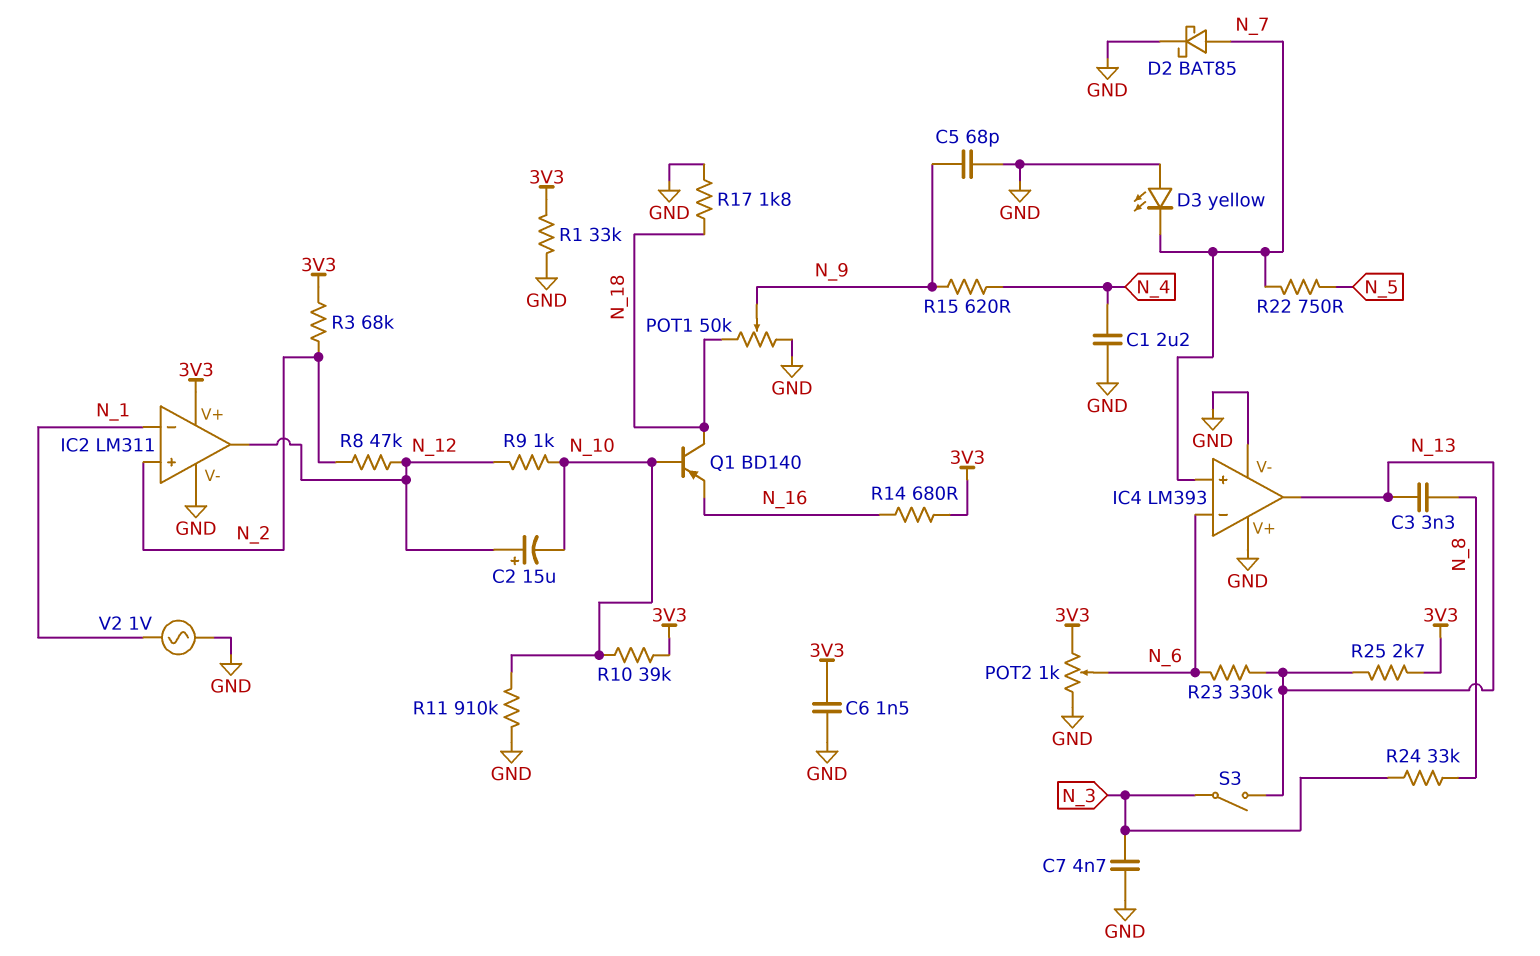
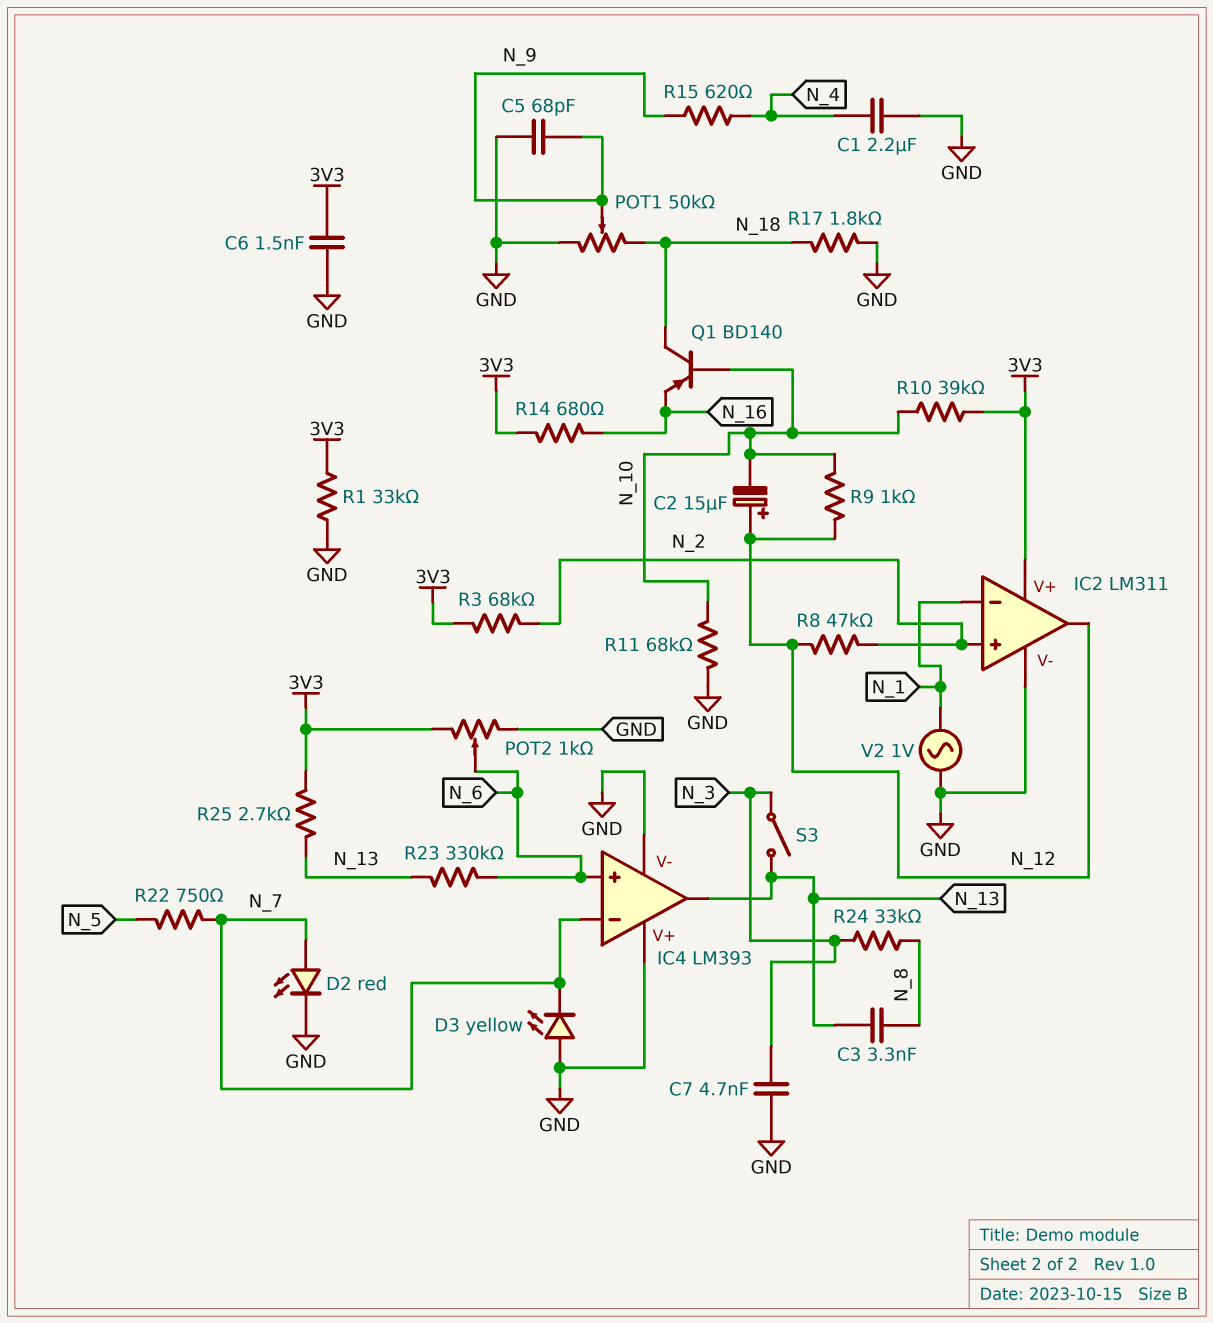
D2: schottky BAT85 (A N_7, K GND) -> LED red (A N_7, K GND)
IC4 pin in+: N_7 -> N_6
IC4 pin in-: N_6 -> N_7
R11: 910k (GND, N_10) -> 68k (GND, N_10)

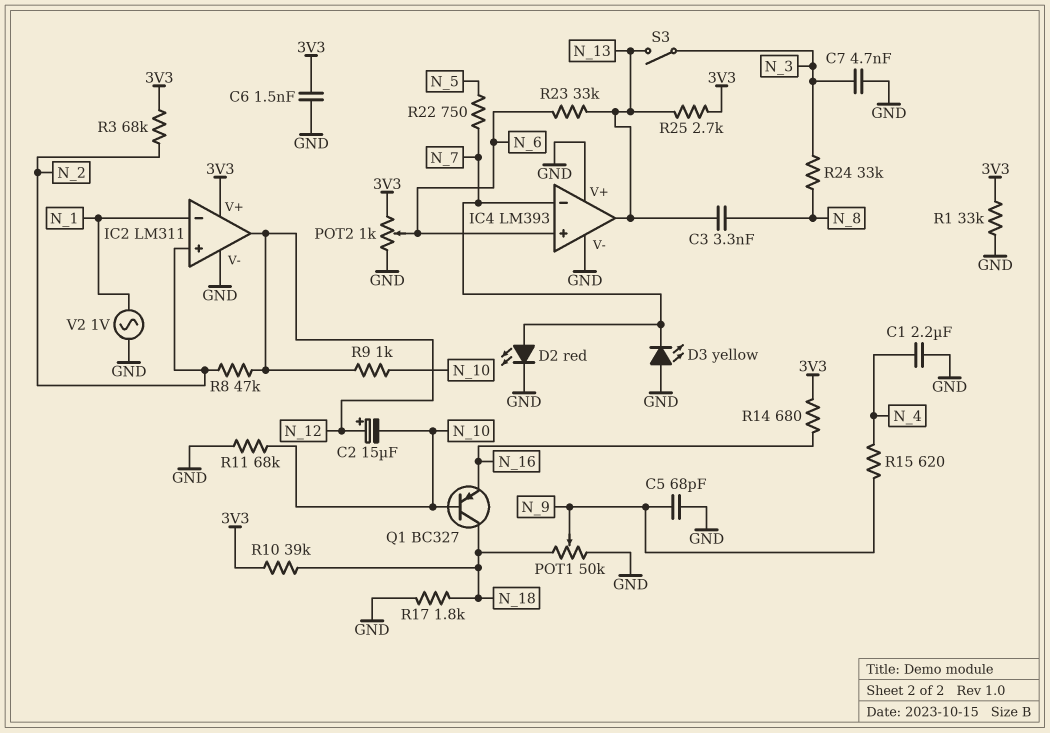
Q1: PNP BD140 (B N_10, C N_18, E N_16) -> PNP BC327 (B N_10, C N_18, E N_16)
R10: 39k (3V3, N_10) -> 39k (3V3, N_18)
R23: 330k (N_6, N_13) -> 33k (N_6, N_13)

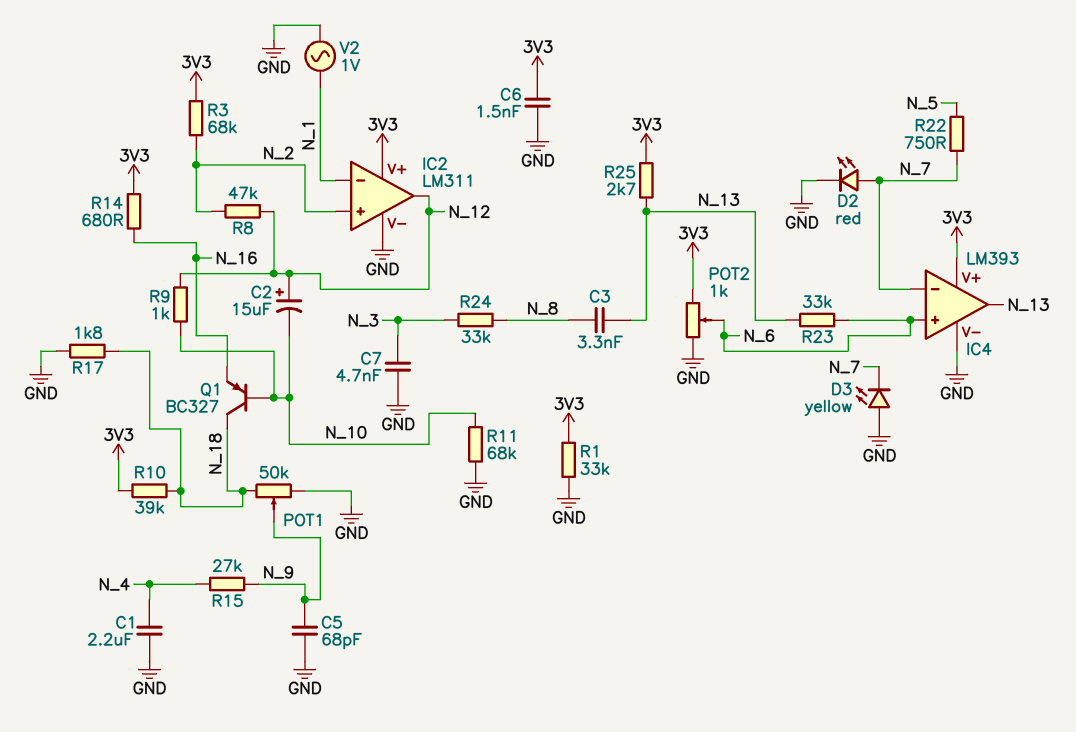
IC4 pin V+: GND -> 3V3
R15: 620 (N_4, N_9) -> 27k (N_4, N_9)
S3: switch (N_3, N_13) -> none

